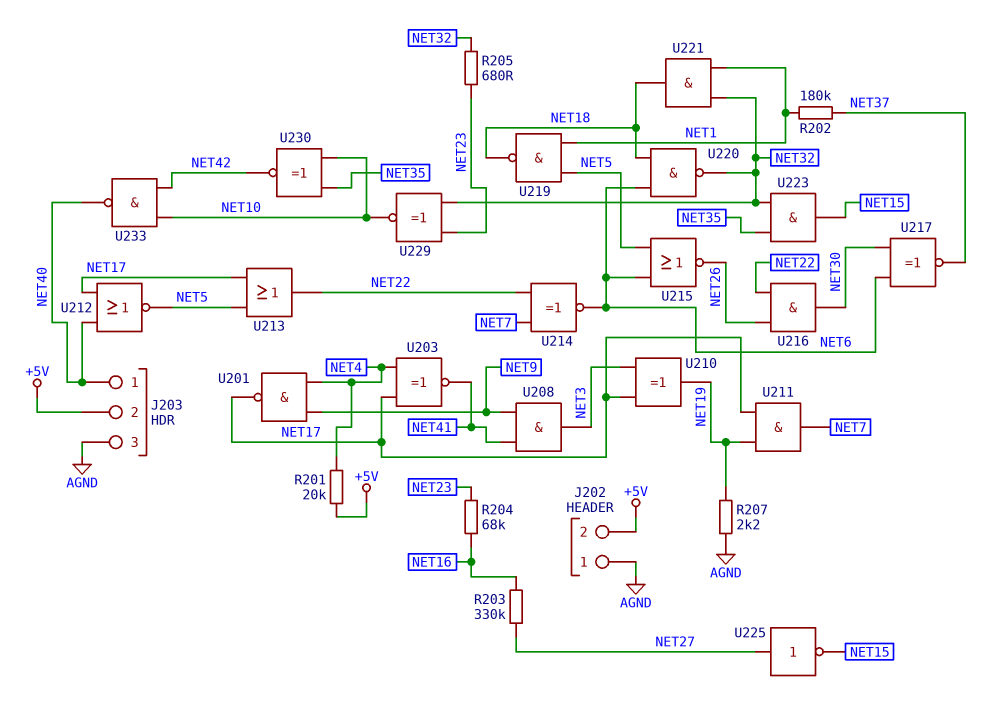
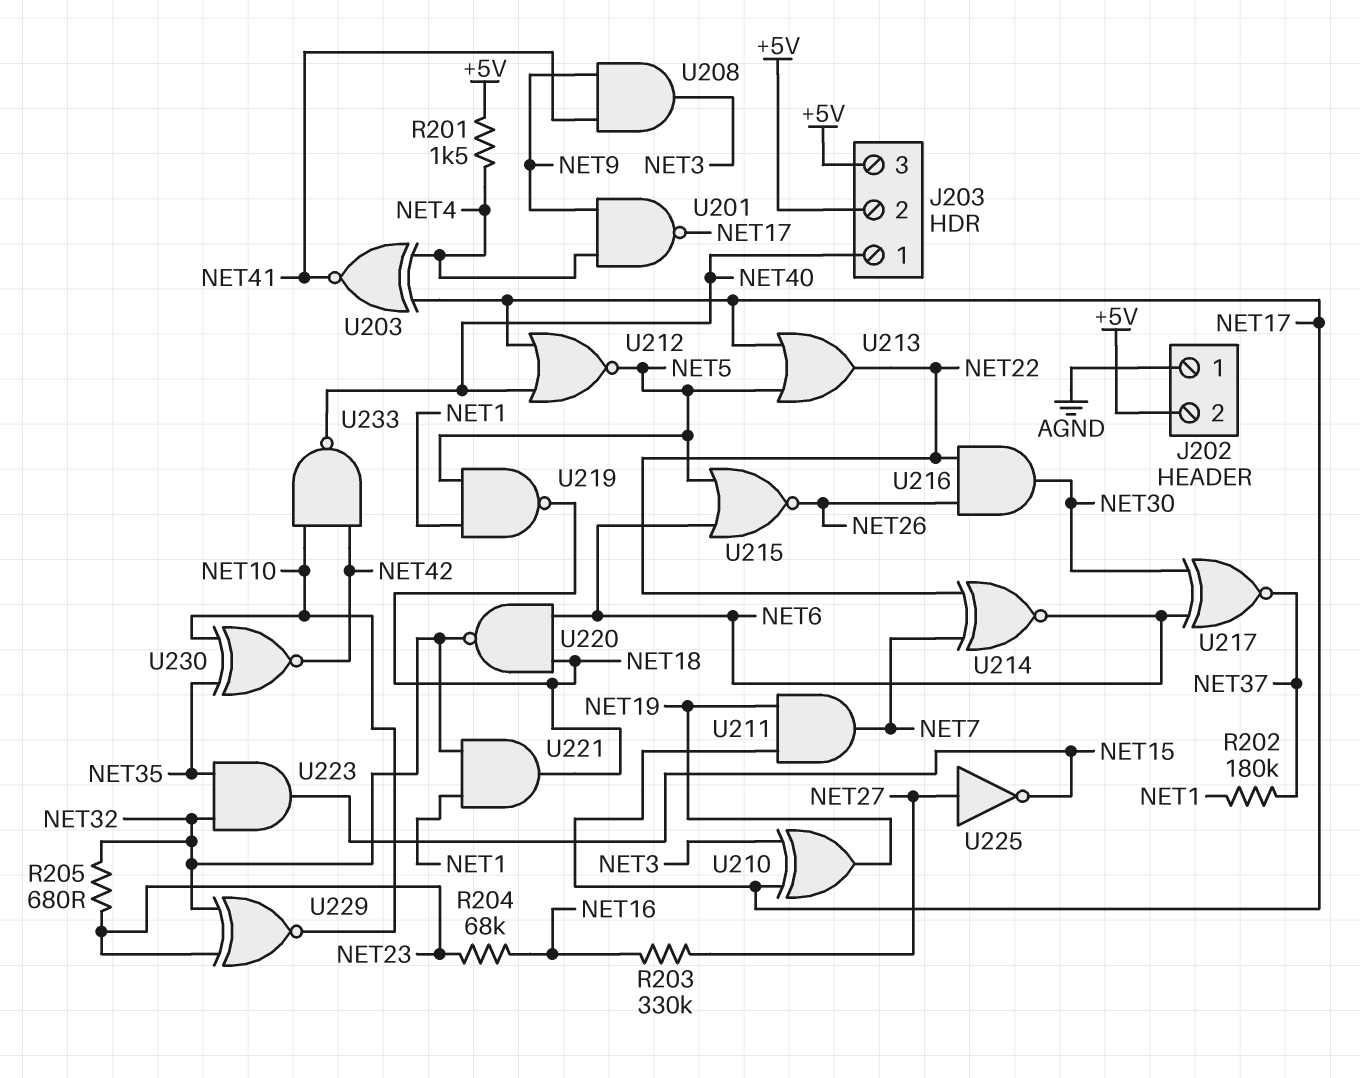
J203 pin 3: AGND -> +5V
R201: 20k (+5V, NET4) -> 1.5k (+5V, NET4)
R207: 2.2k (AGND, NET19) -> none

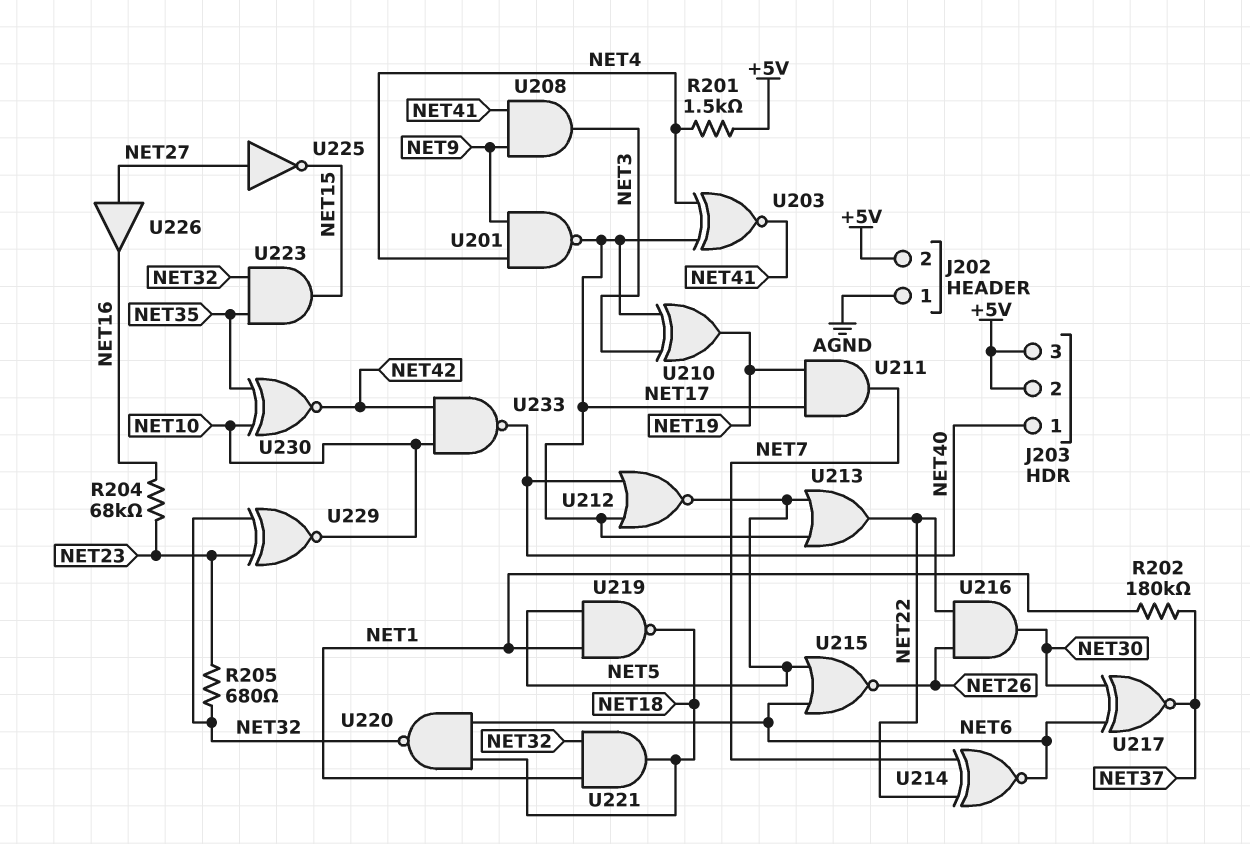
R203: 330k (NET16, NET27) -> none
U226: none -> buffer (in NET27, out NET16)

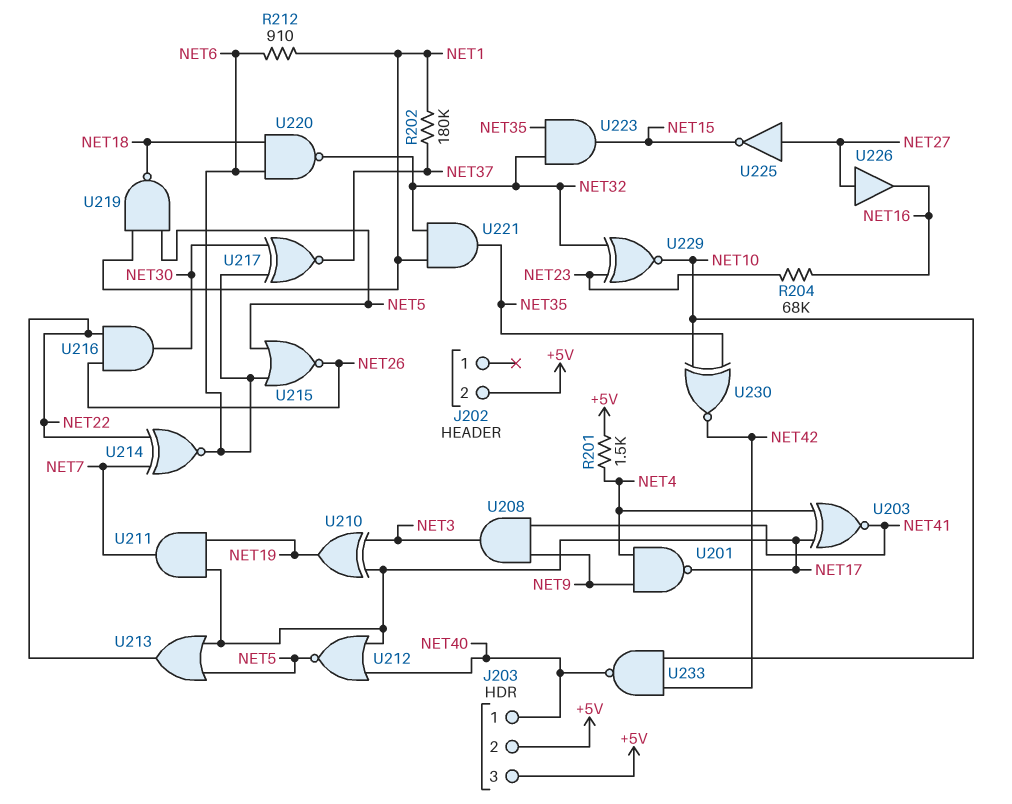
J202 pin 1: AGND -> none
R205: 680 (NET23, NET32) -> none
R212: none -> 910 (NET1, NET6)
U221: AND (in NET1, in NET32, out NET18) -> AND (in NET1, in NET32, out NET35)

